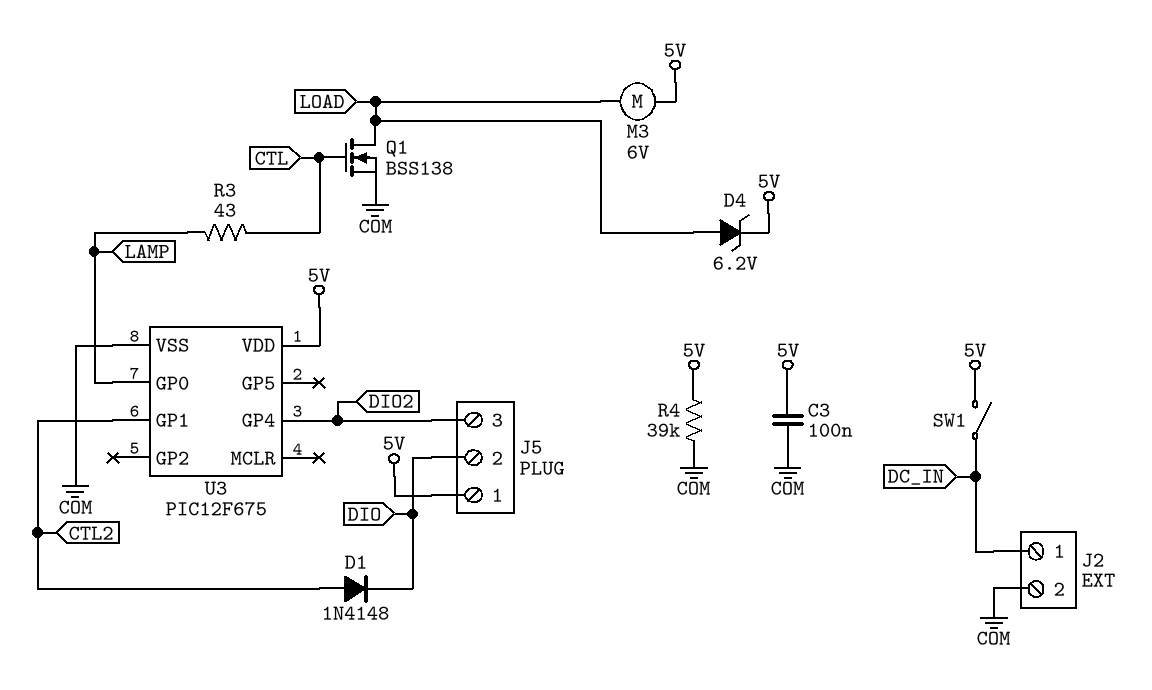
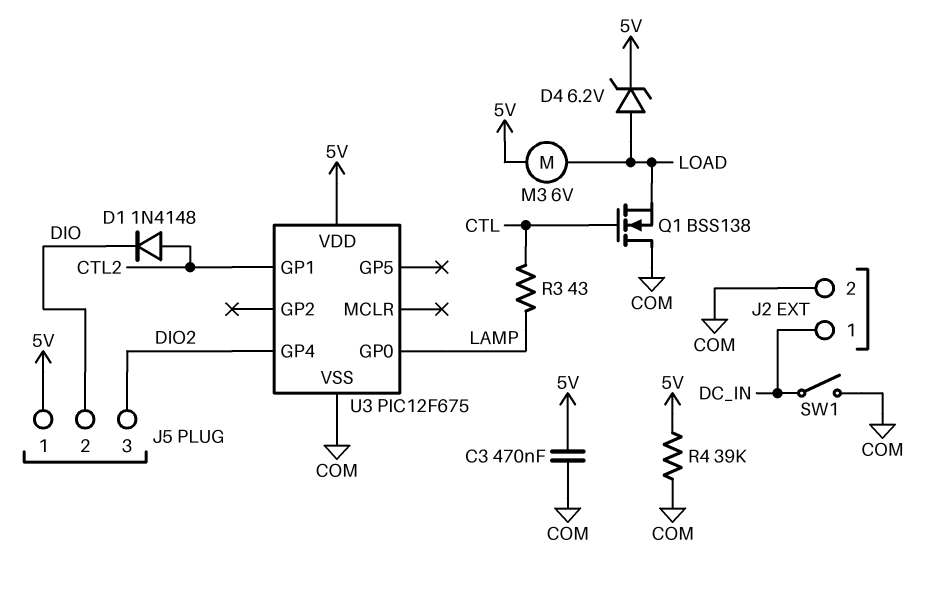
C3: 100nF (5V, COM) -> 470nF (5V, COM)
Q1: NMOS BSS138 (G CTL, D LOAD, S COM) -> NMOS BSS138 (G CTL, D COM, S LOAD)
SW1: switch (5V, DC_IN) -> switch (COM, DC_IN)

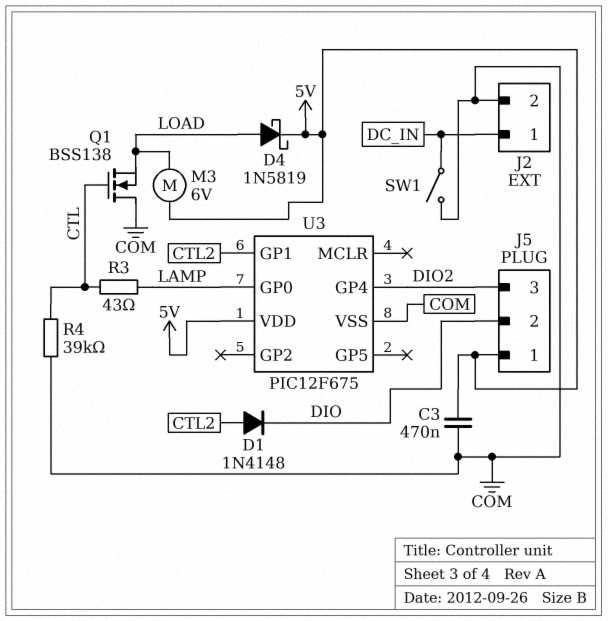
D4: zener 6.2V (A LOAD, K 5V) -> schottky 1N5819 (A LOAD, K 5V)
R4: 39k (5V, COM) -> 39k (COM, CTL)

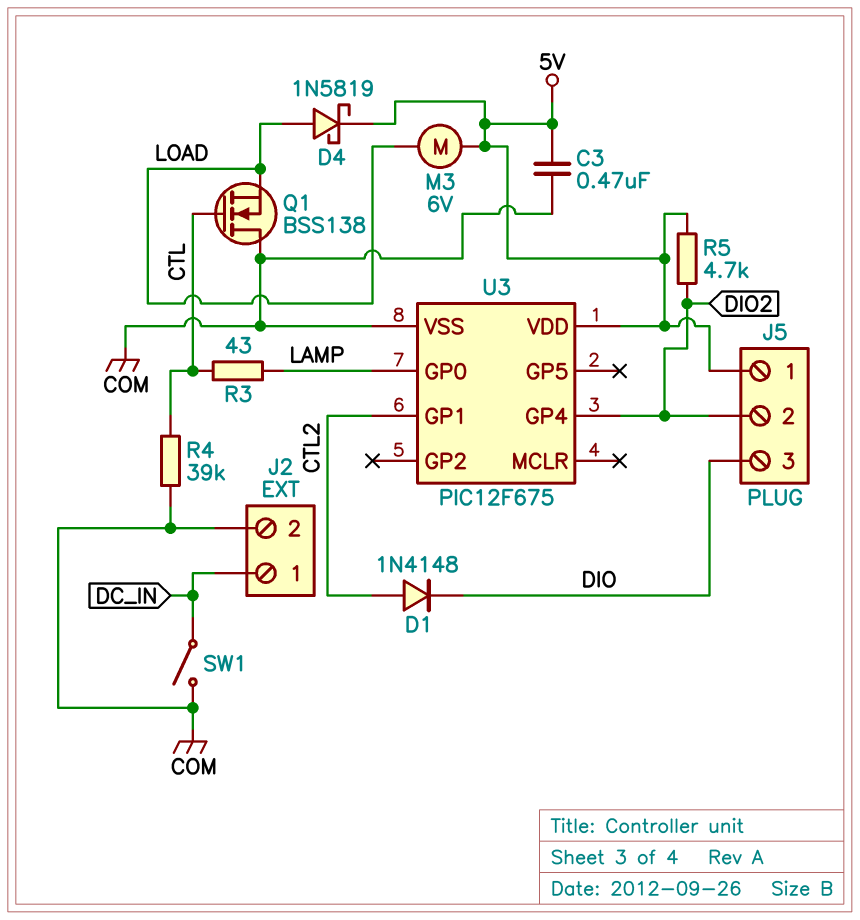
J5 pin 2: DIO -> DIO2
J5 pin 3: DIO2 -> DIO
R5: none -> 4.7k (5V, DIO2)

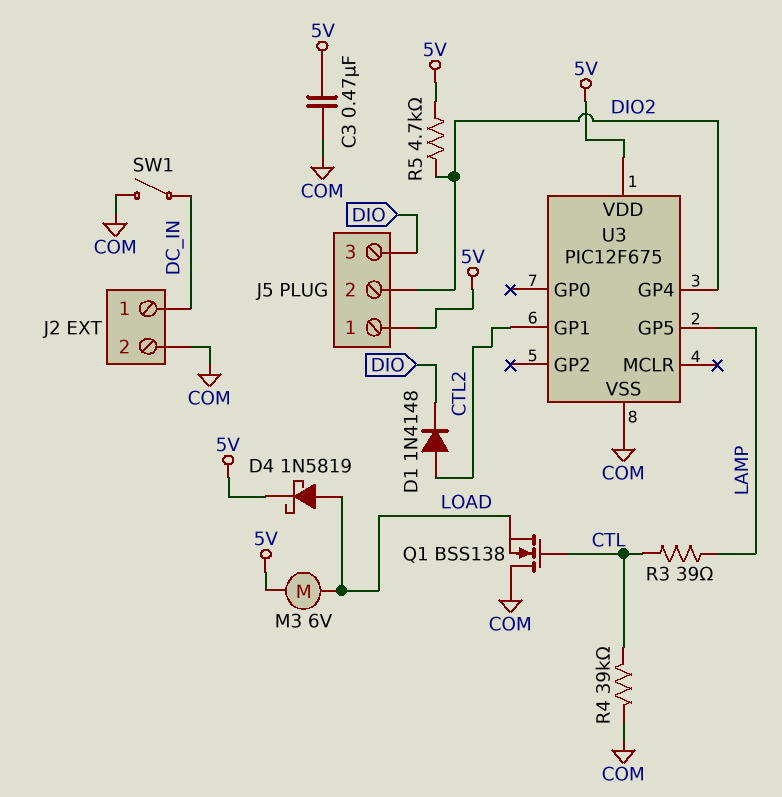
R3: 43 (CTL, LAMP) -> 39 (CTL, LAMP)
U3 pin GP0: LAMP -> none
U3 pin GP5: none -> LAMP

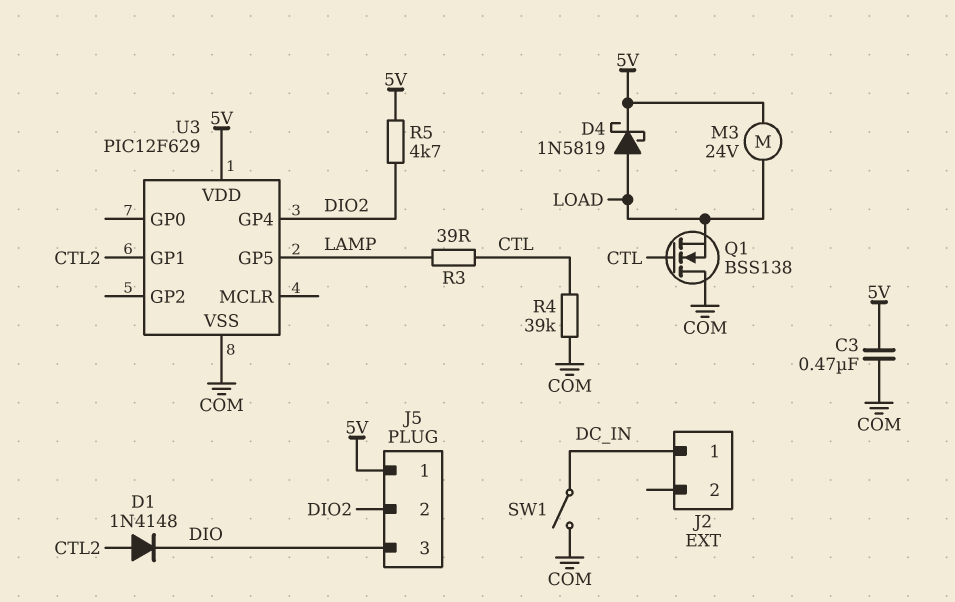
J2 pin 2: COM -> none
M3: motor 6V (5V, LOAD) -> motor 24V (5V, LOAD)
U3: PIC12F675 -> PIC12F629

